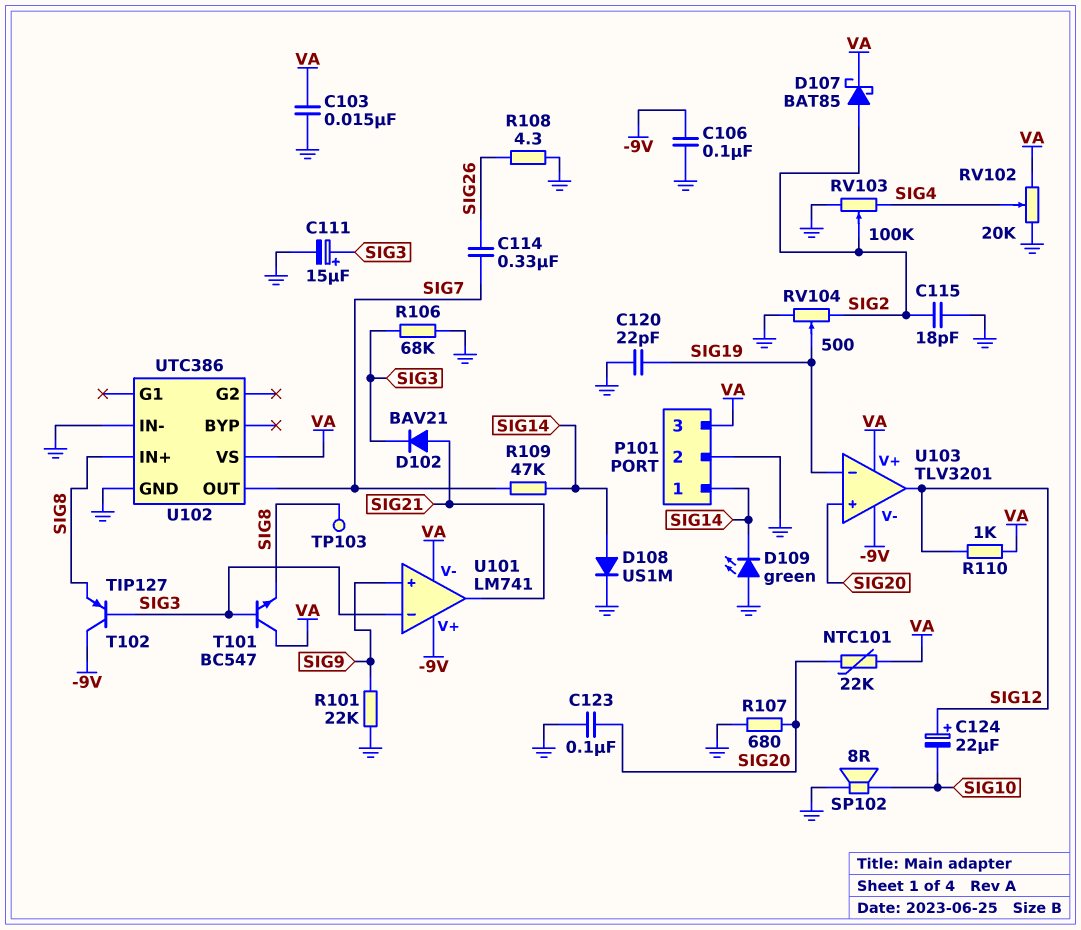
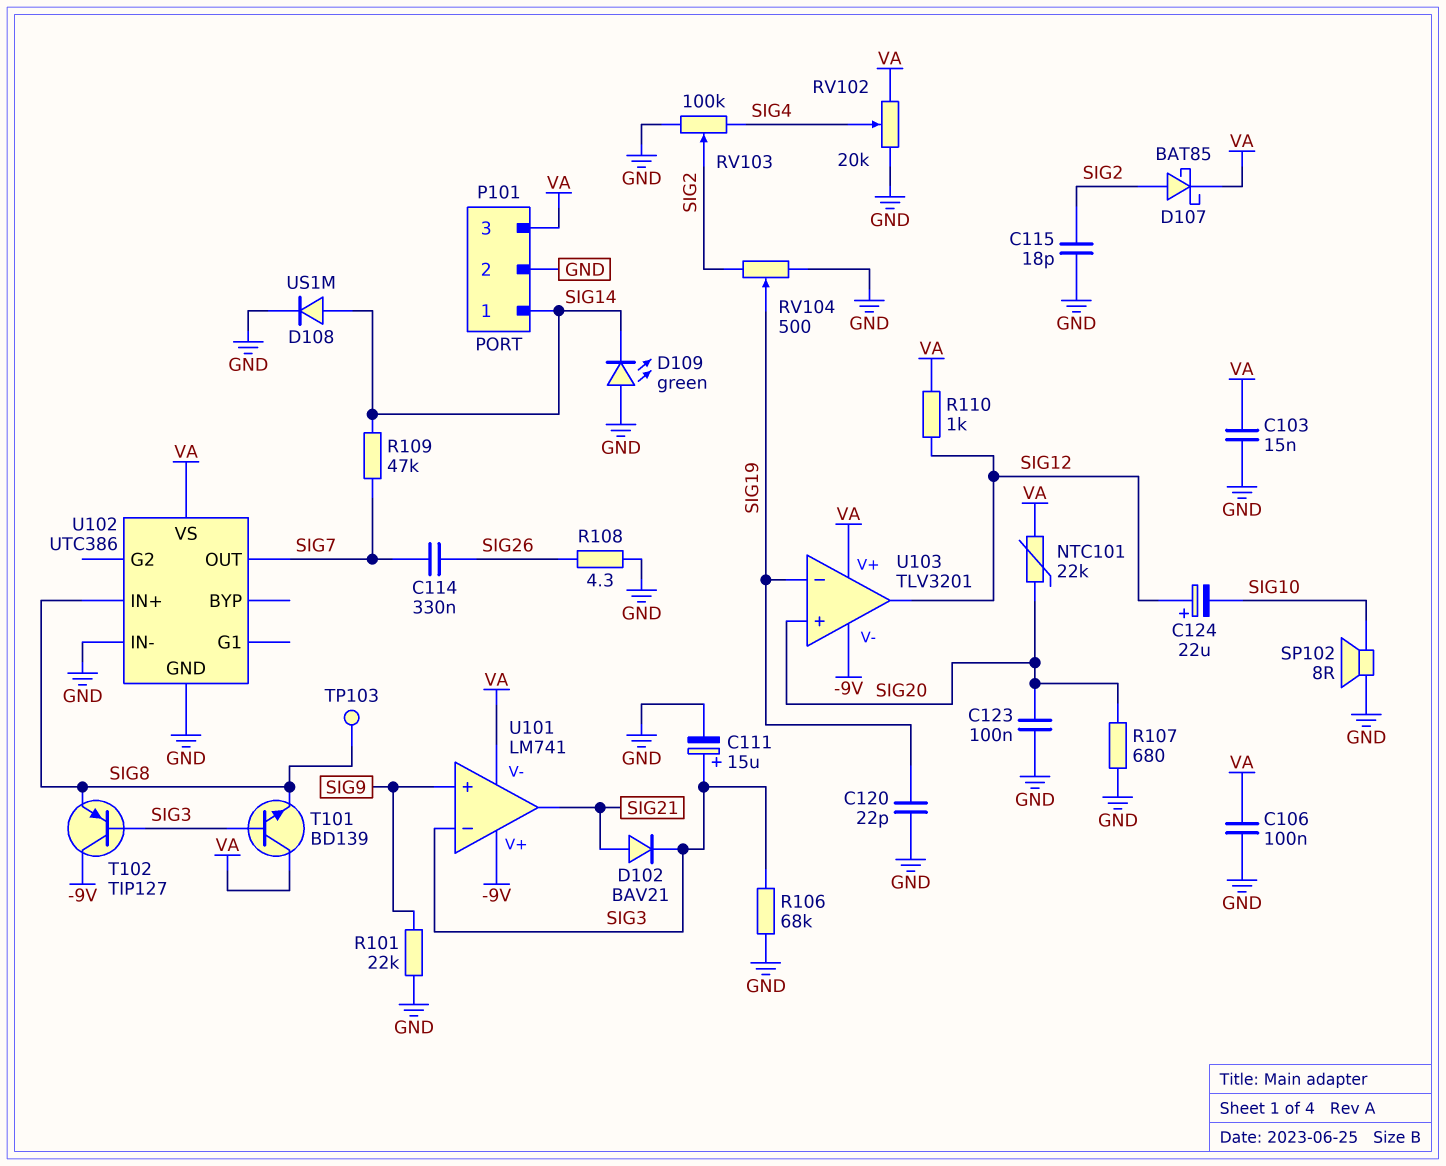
C106: 100nF (-9V, GND) -> 100nF (GND, VA)
T101: NPN BC547 (B SIG3, C VA, E SIG8) -> NPN BD139 (B SIG3, C VA, E SIG8)

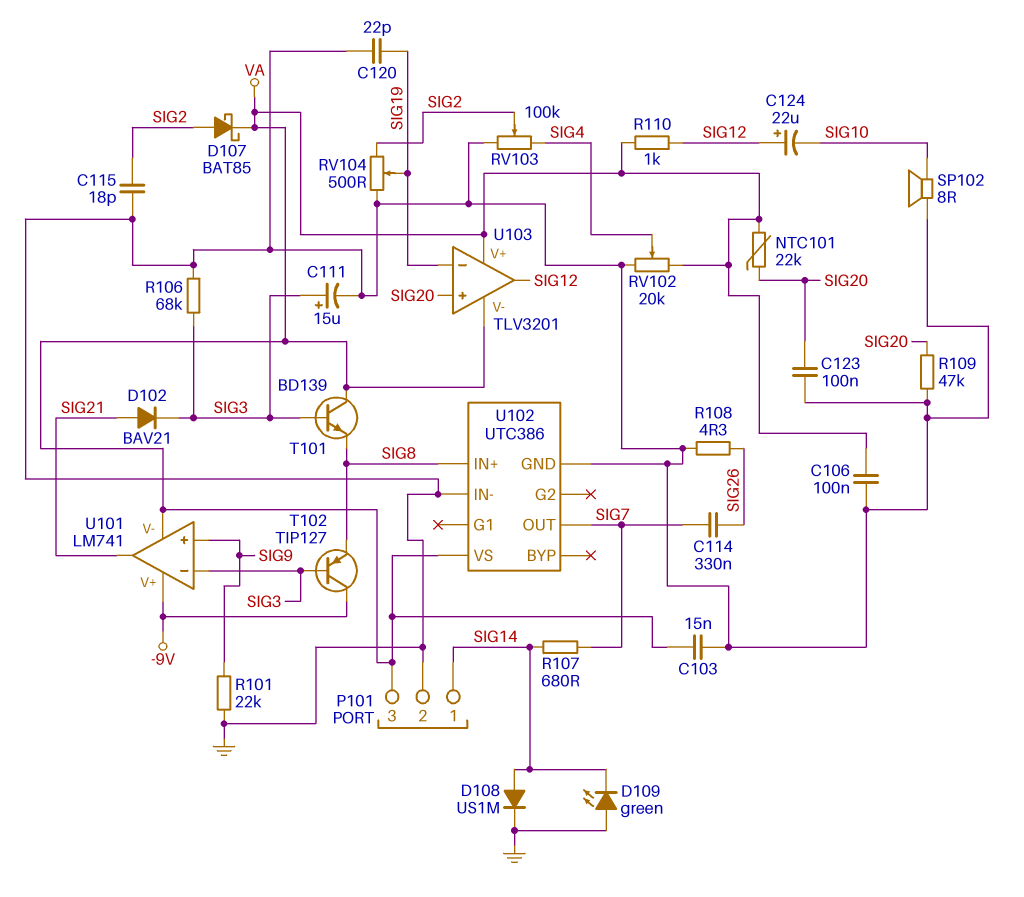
R107: 680 (GND, SIG20) -> 680 (SIG7, SIG14)
R109: 47k (SIG7, SIG14) -> 47k (GND, SIG20)
TP103: test point (SIG8) -> none
U103 pin V-: -9V -> VA

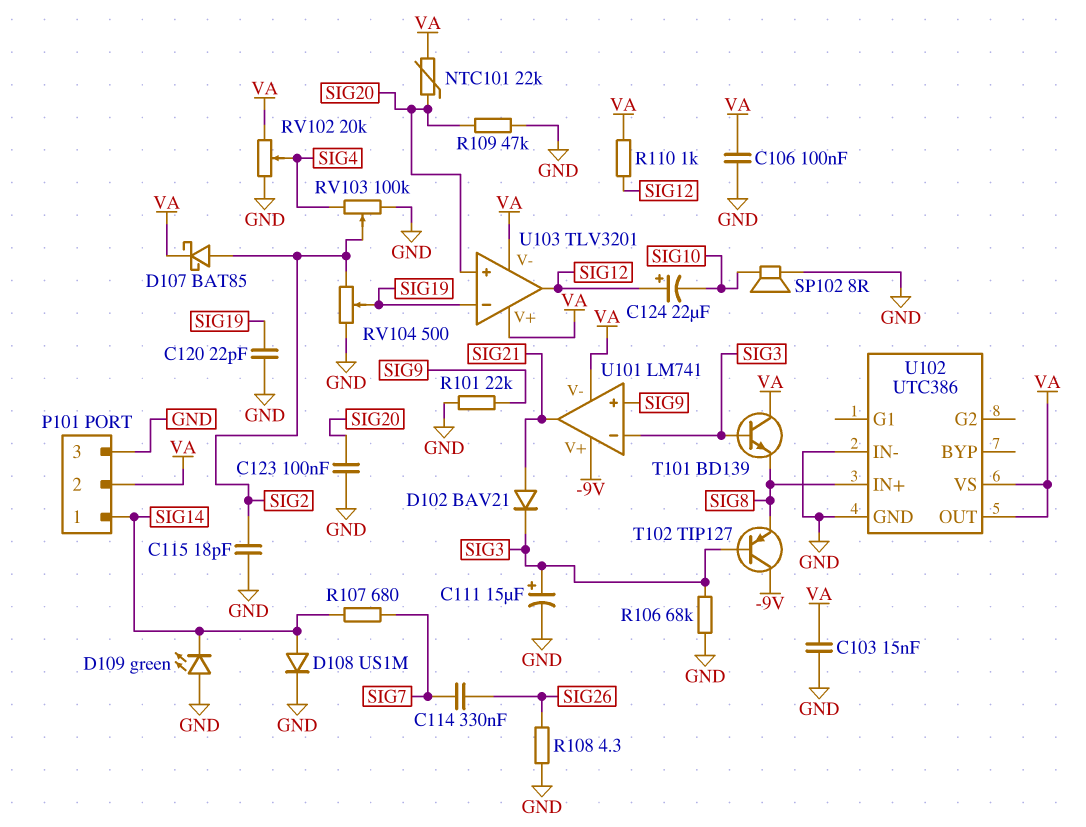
P101 pin 2: GND -> VA
P101 pin 3: VA -> GND
U102 pin OUT: SIG7 -> VA

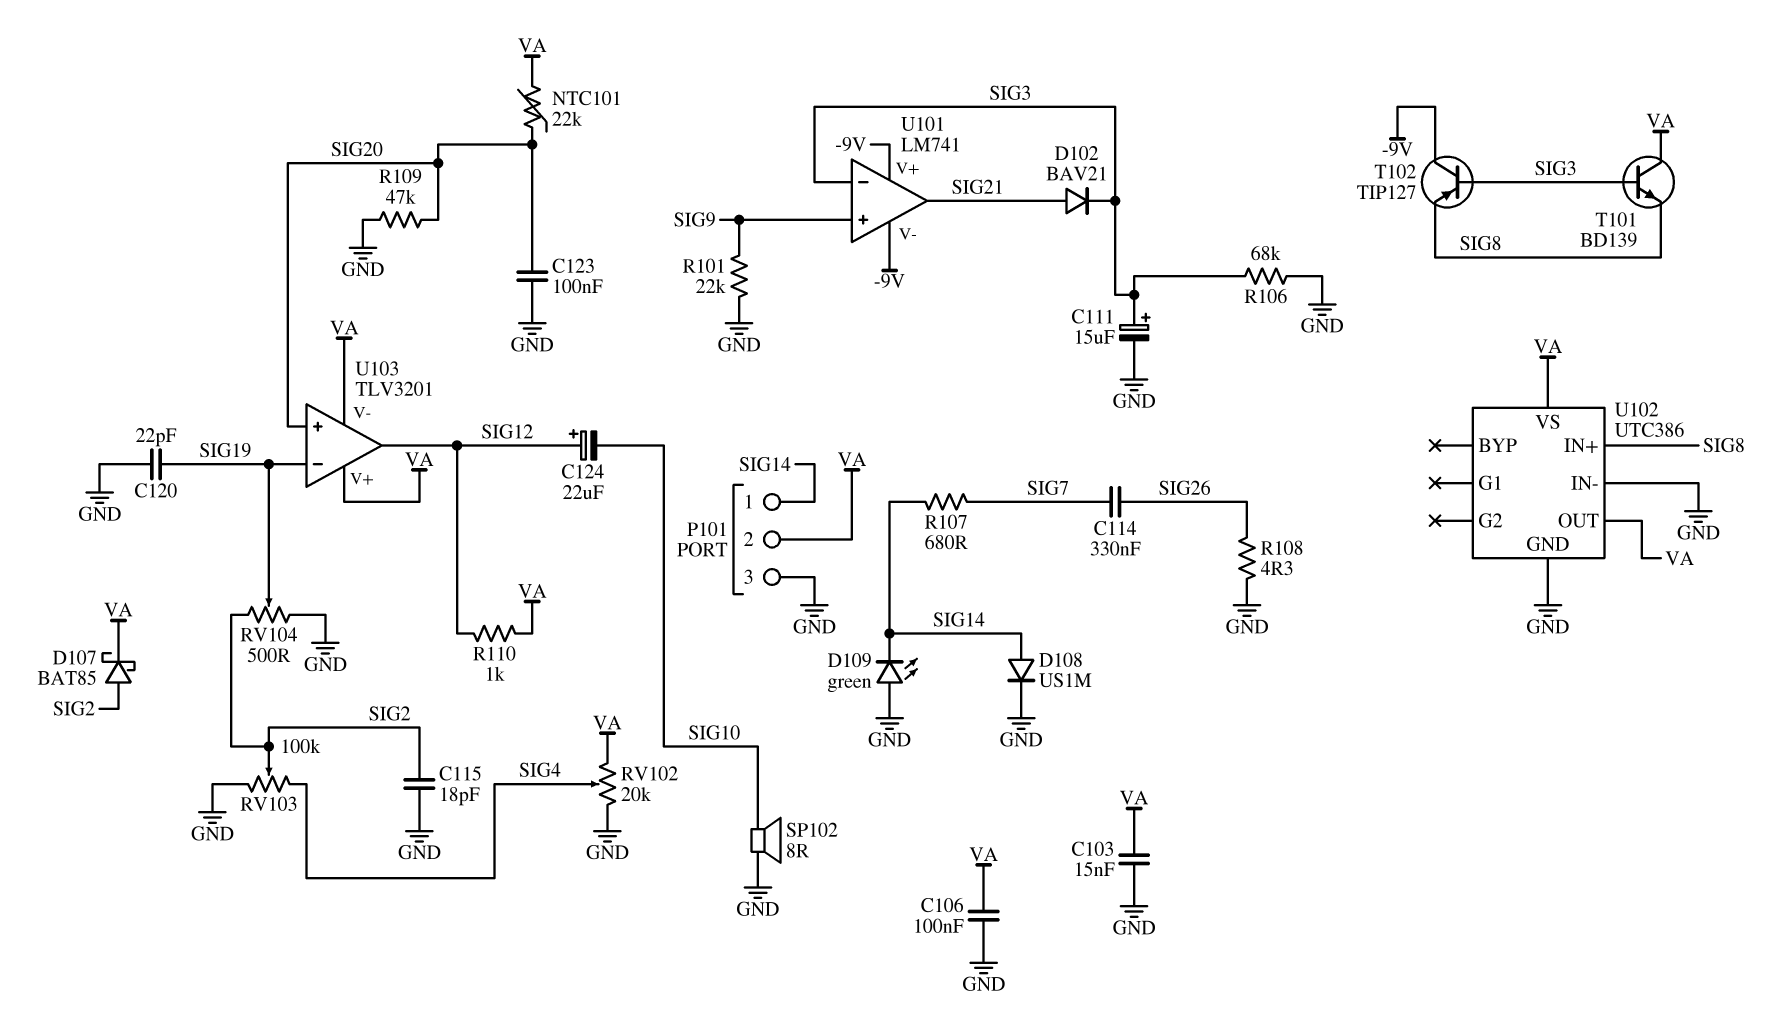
U101 pin V-: VA -> -9V

